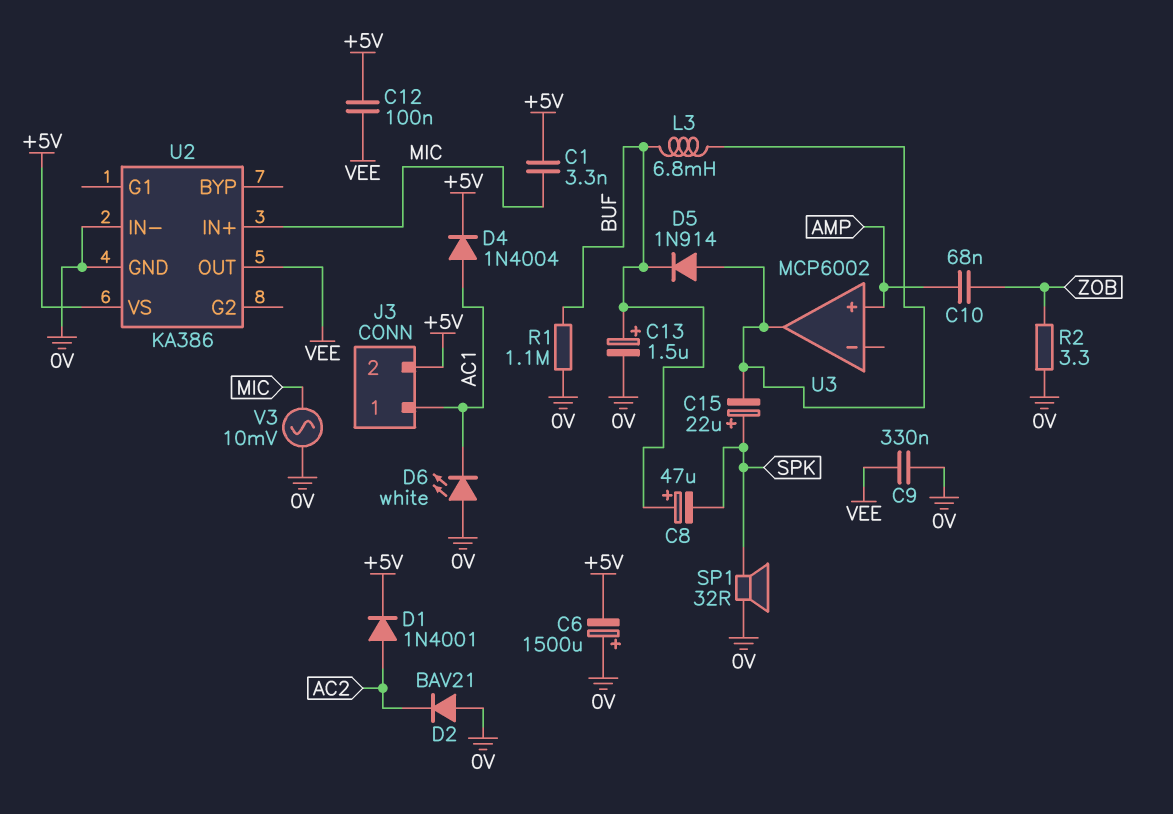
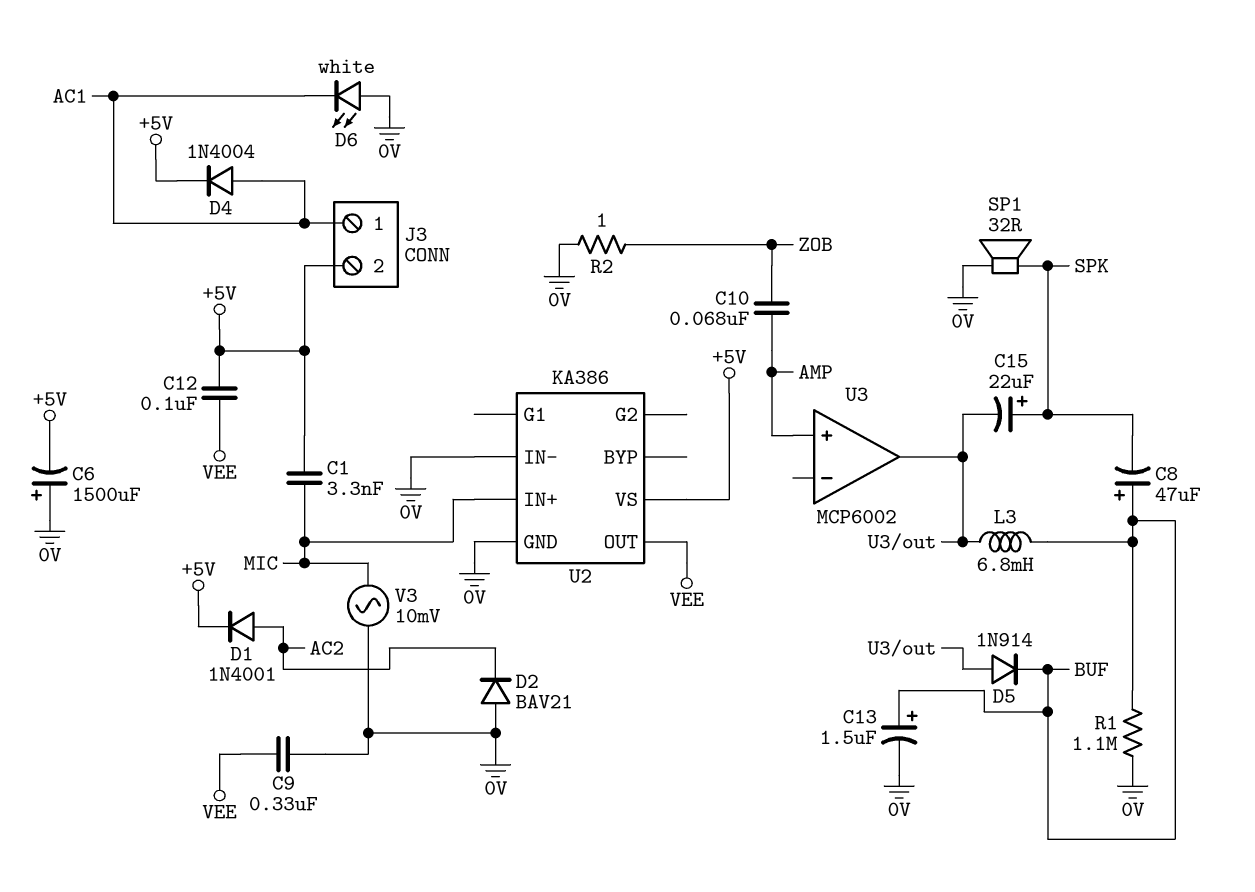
R2: 3.3 (0V, ZOB) -> 1 (0V, ZOB)

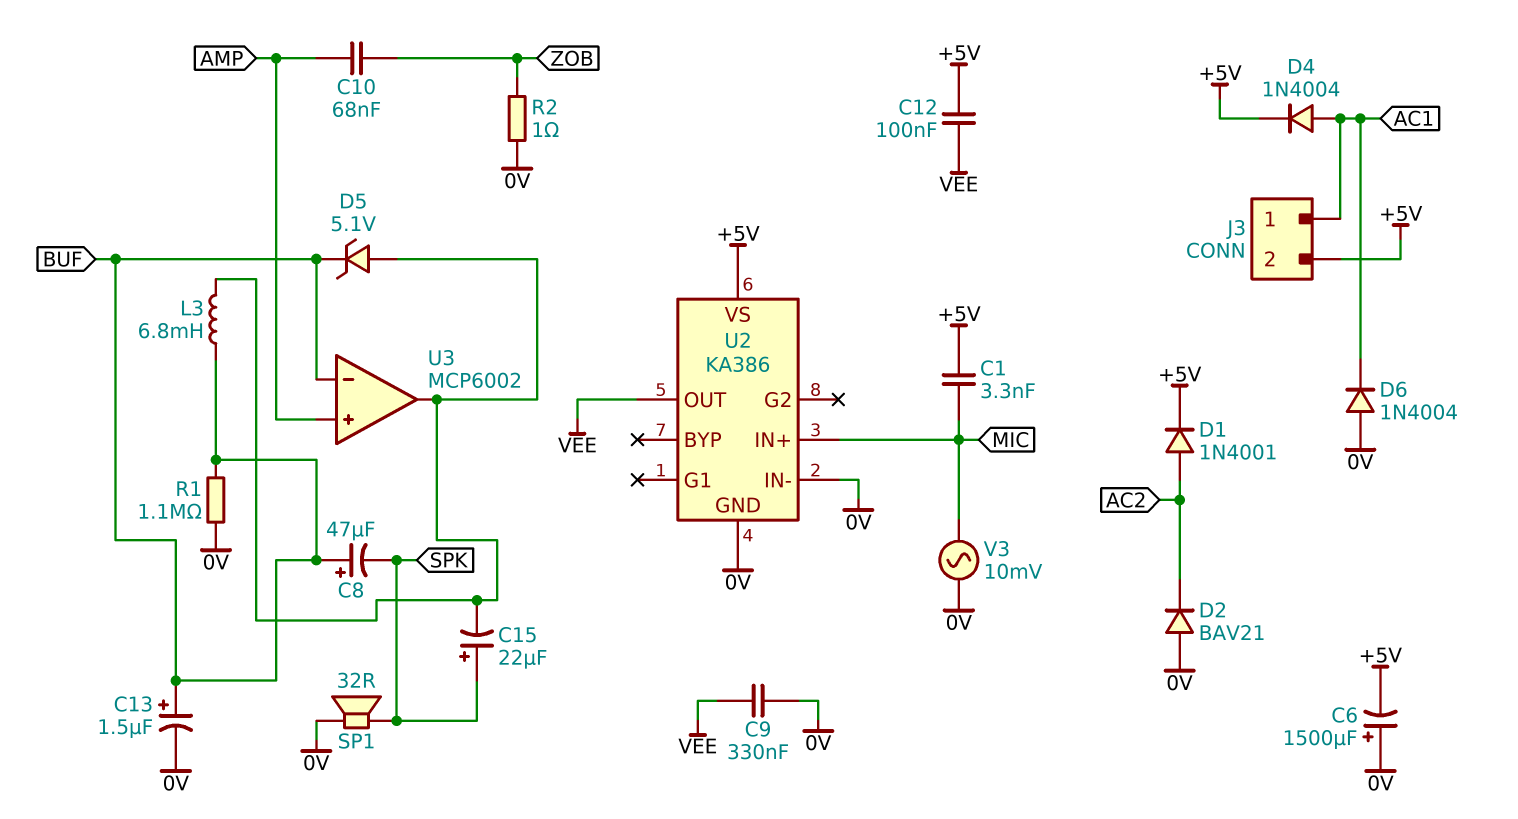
D5: diode 1N914 (A U3/out, K BUF) -> zener 5.1V (A U3/out, K BUF)
D6: LED white (A 0V, K AC1) -> diode 1N4004 (A 0V, K AC1)
U3 pin in-: none -> BUF

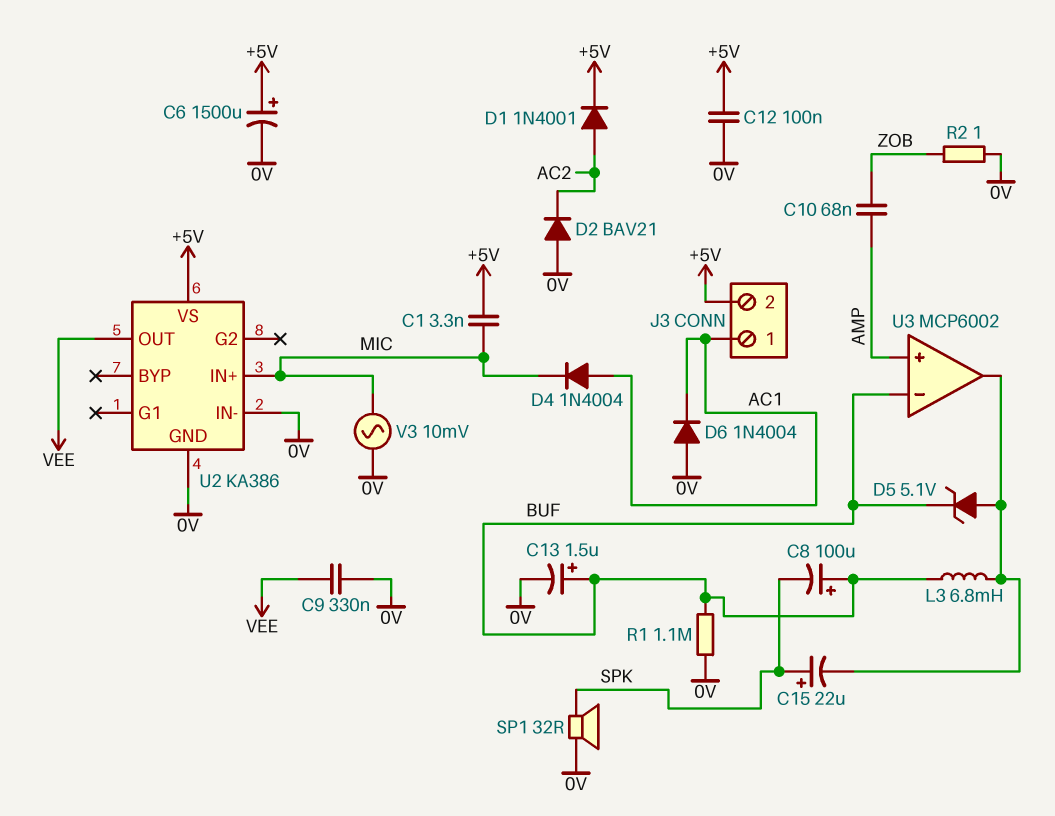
C6: 1500uF (plus 0V, minus +5V) -> 1500uF (plus +5V, minus 0V)
C8: 47uF (plus BUF, minus SPK) -> 100uF (plus BUF, minus SPK)
C12: 100nF (+5V, VEE) -> 100nF (+5V, 0V)
D4: diode 1N4004 (A AC1, K +5V) -> diode 1N4004 (A AC1, K MIC)

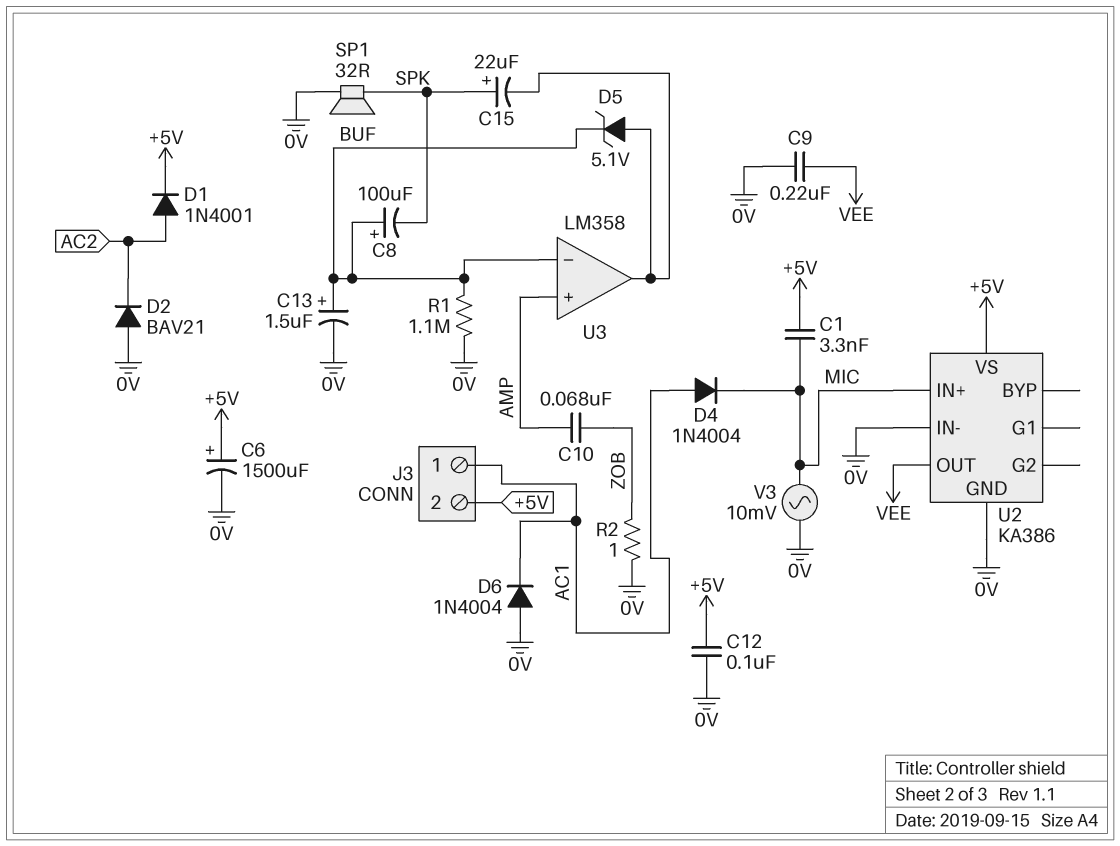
C9: 330nF (0V, VEE) -> 220nF (0V, VEE)
L3: 6.8mH (BUF, U3/out) -> none
U3: MCP6002 -> LM358

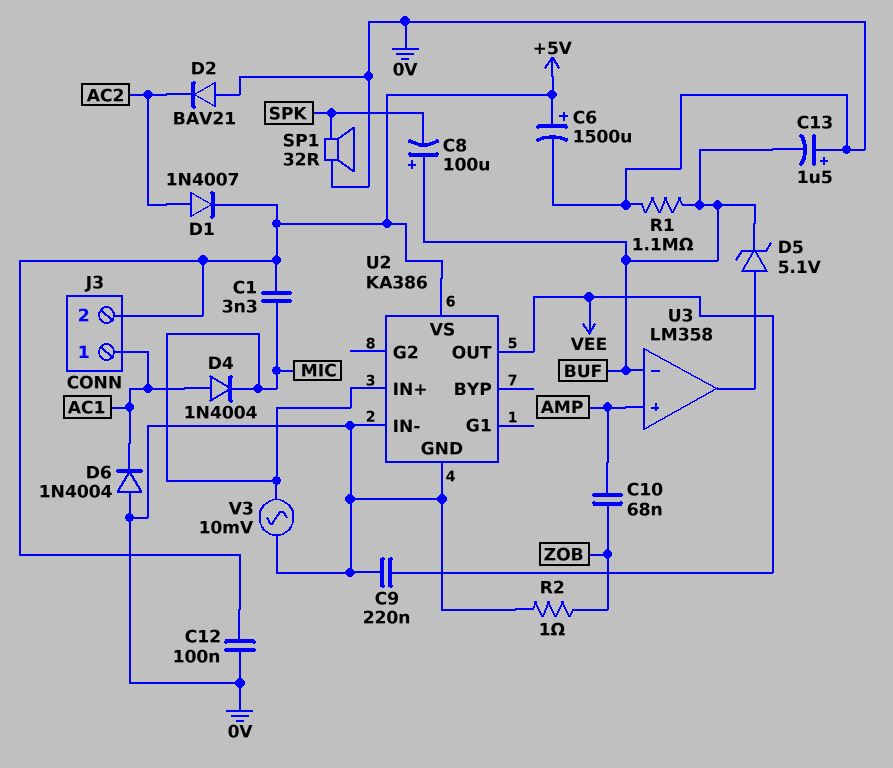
C13: 1.5uF (plus BUF, minus 0V) -> 1.5uF (plus 0V, minus BUF)
C15: 22uF (plus SPK, minus U3/out) -> none
D1: diode 1N4001 (A AC2, K +5V) -> diode 1N4007 (A AC2, K +5V)

